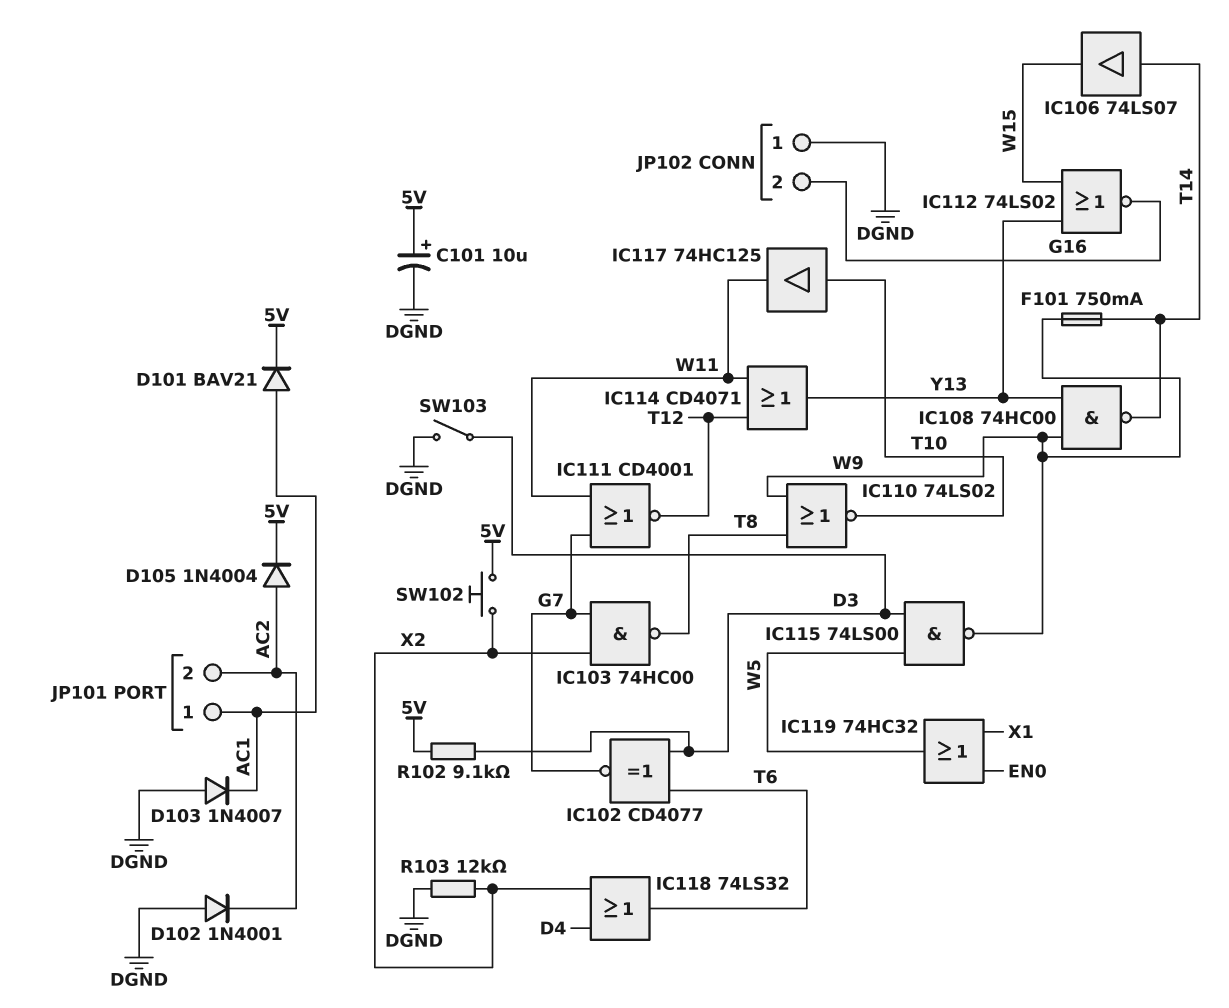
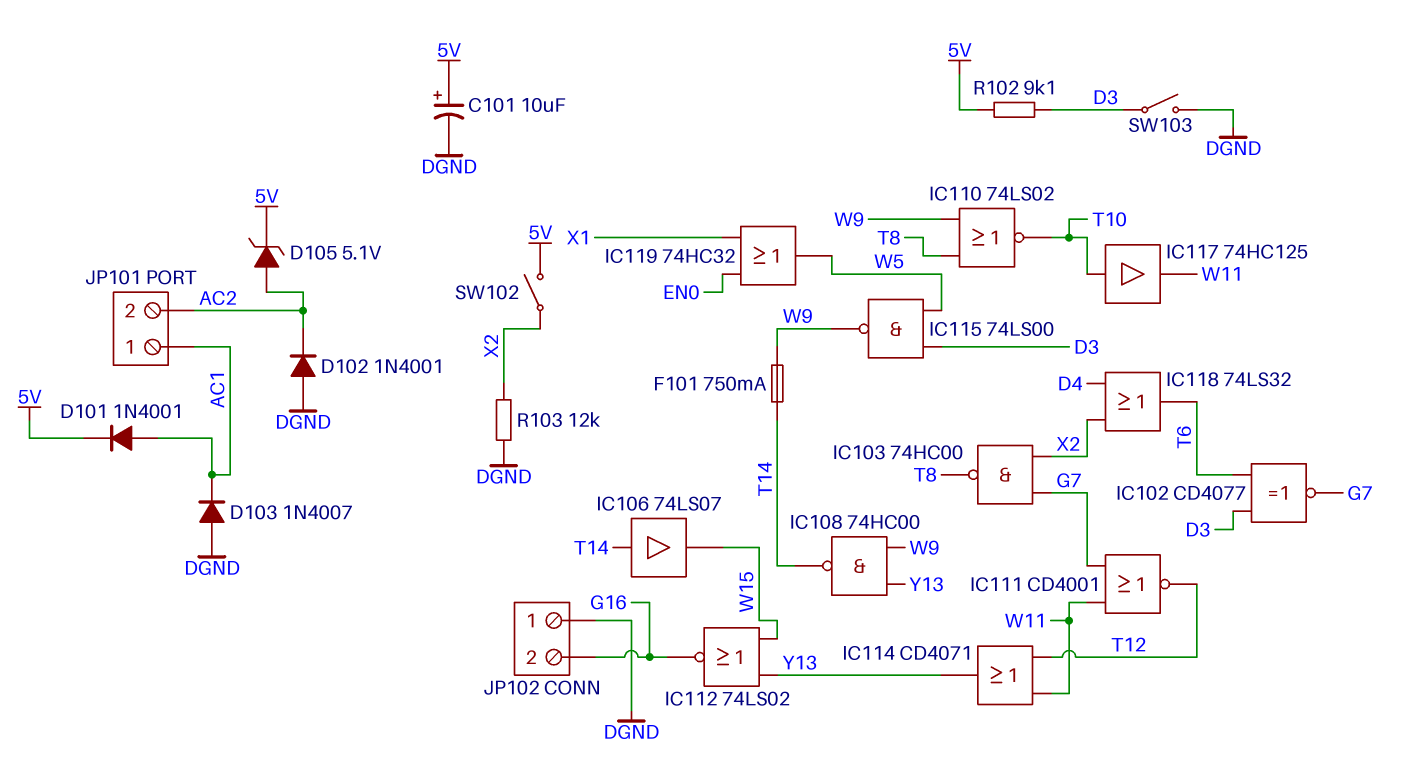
D101: diode BAV21 (A AC1, K 5V) -> diode 1N4001 (A AC1, K 5V)
D105: diode 1N4004 (A AC2, K 5V) -> zener 5.1V (A AC2, K 5V)
SW102: button (5V, X2) -> switch (5V, X2)

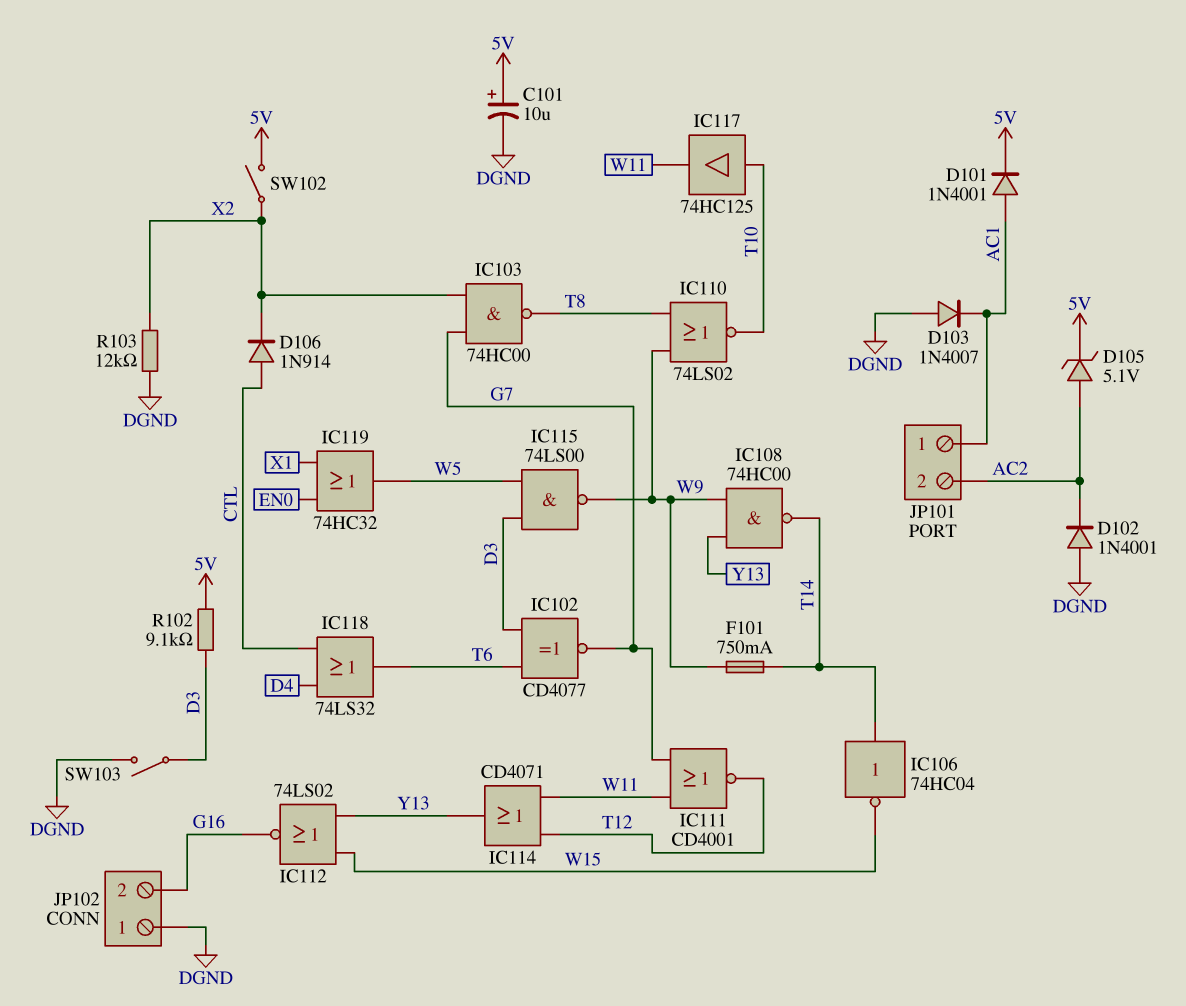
D106: none -> diode 1N914 (A CTL, K X2)
IC106: buffer 74LS07 (in T14, out W15) -> NOT 74HC04 (in T14, out W15)
IC118: OR 74LS32 (in D4, in X2, out T6) -> OR 74LS32 (in CTL, in D4, out T6)

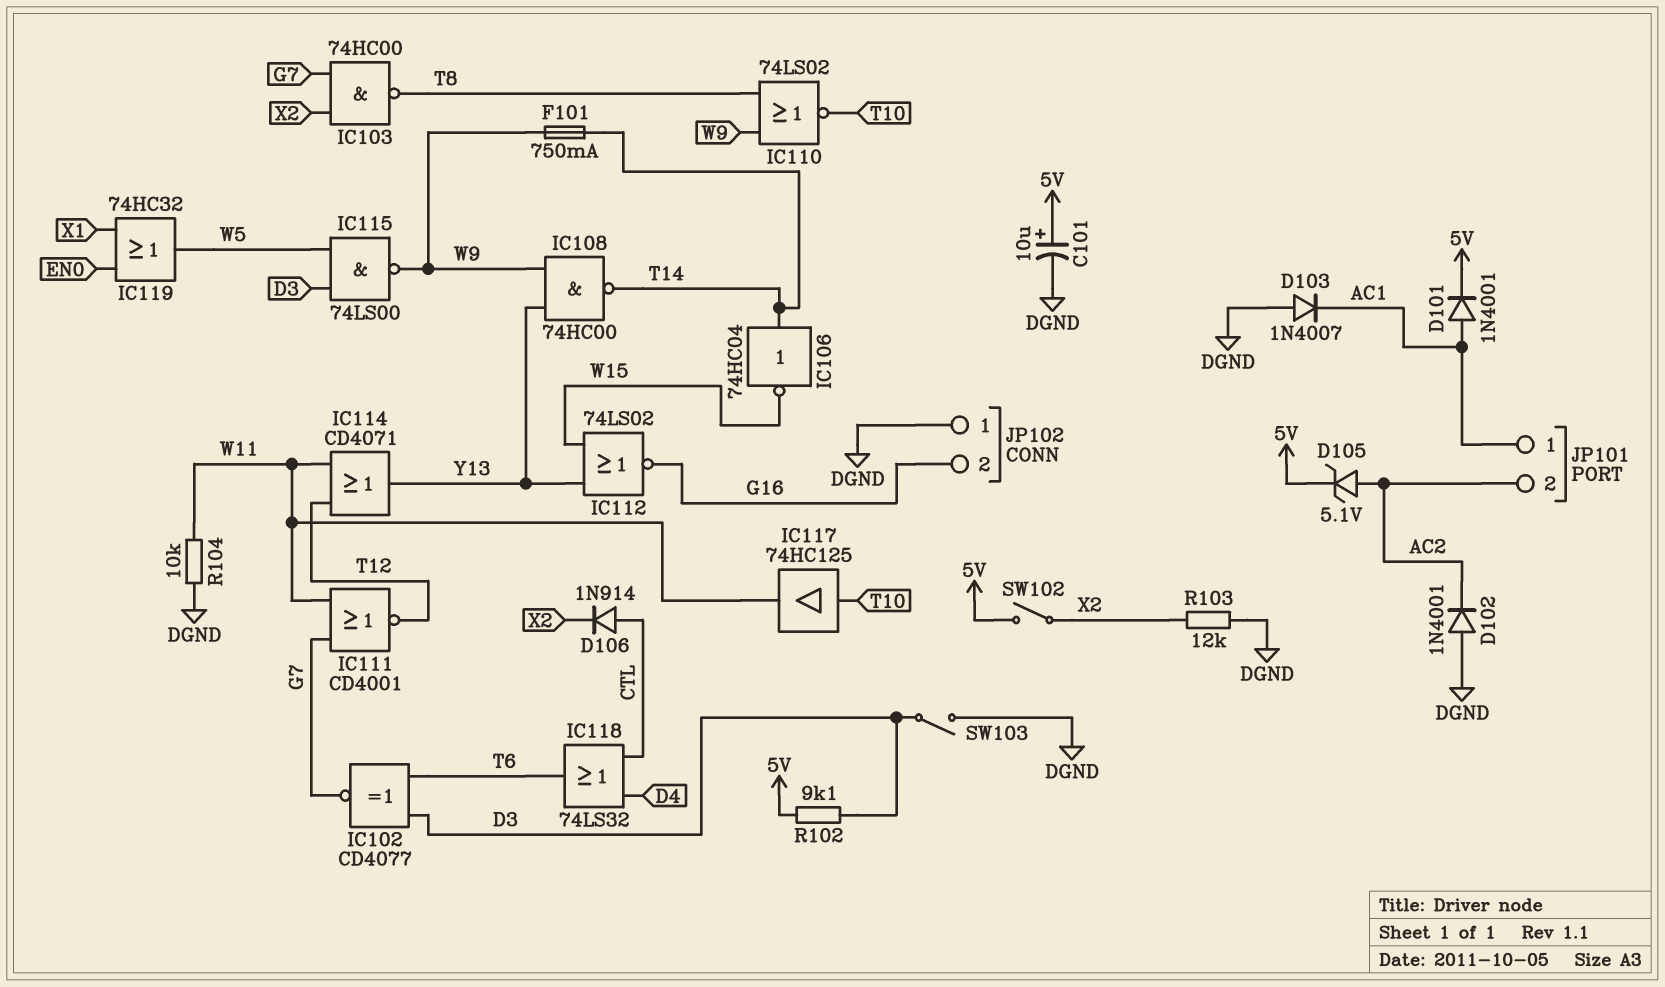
R104: none -> 10k (DGND, W11)

